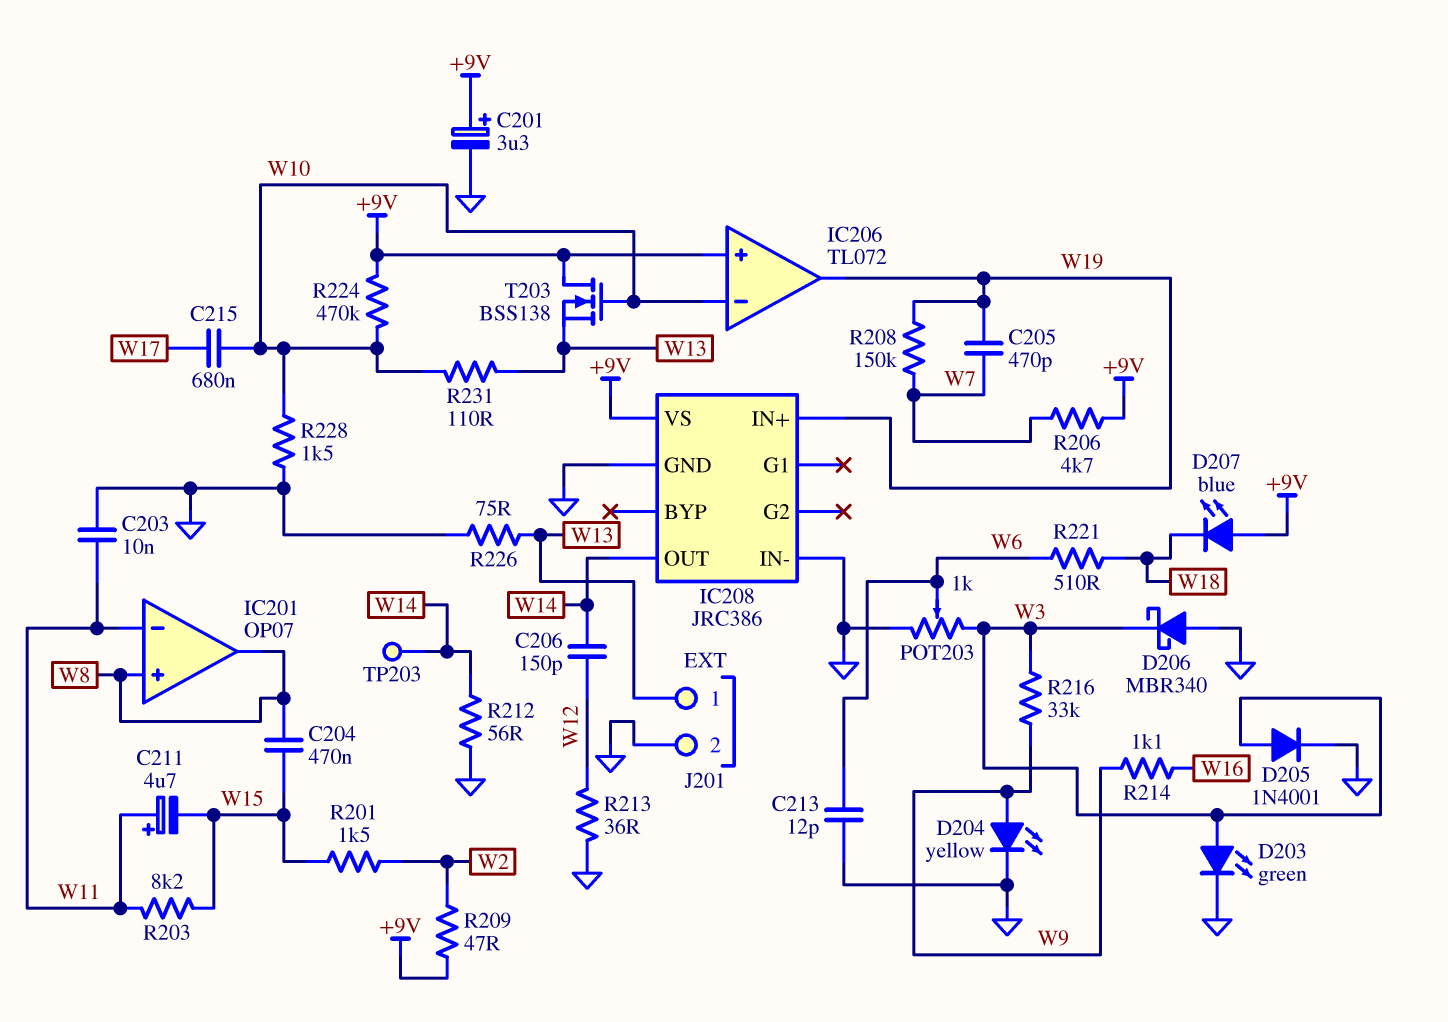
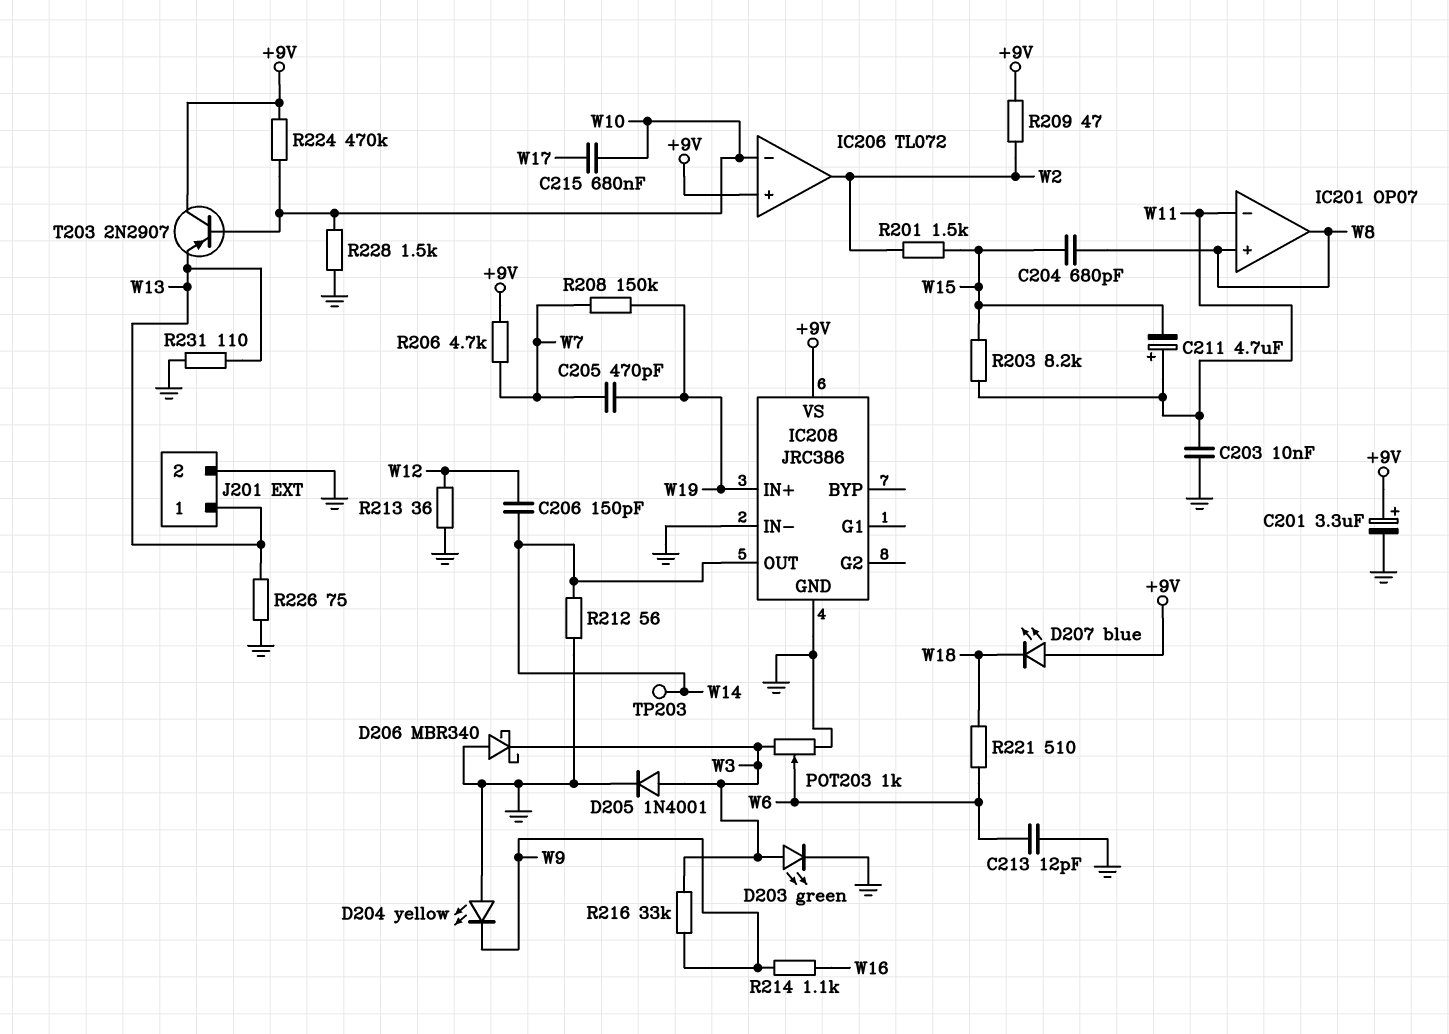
C204: 470nF (W8, W15) -> 680pF (W8, W15)
D204: LED yellow (A W9, K GND) -> LED yellow (A GND, K W9)
IC206 pin out: W19 -> W2
R231: 110 (W10, W13) -> 110 (GND, W13)
T203: NMOS BSS138 (G W10, D +9V, S W13) -> PNP 2N2907 (B W10, C +9V, E W13)

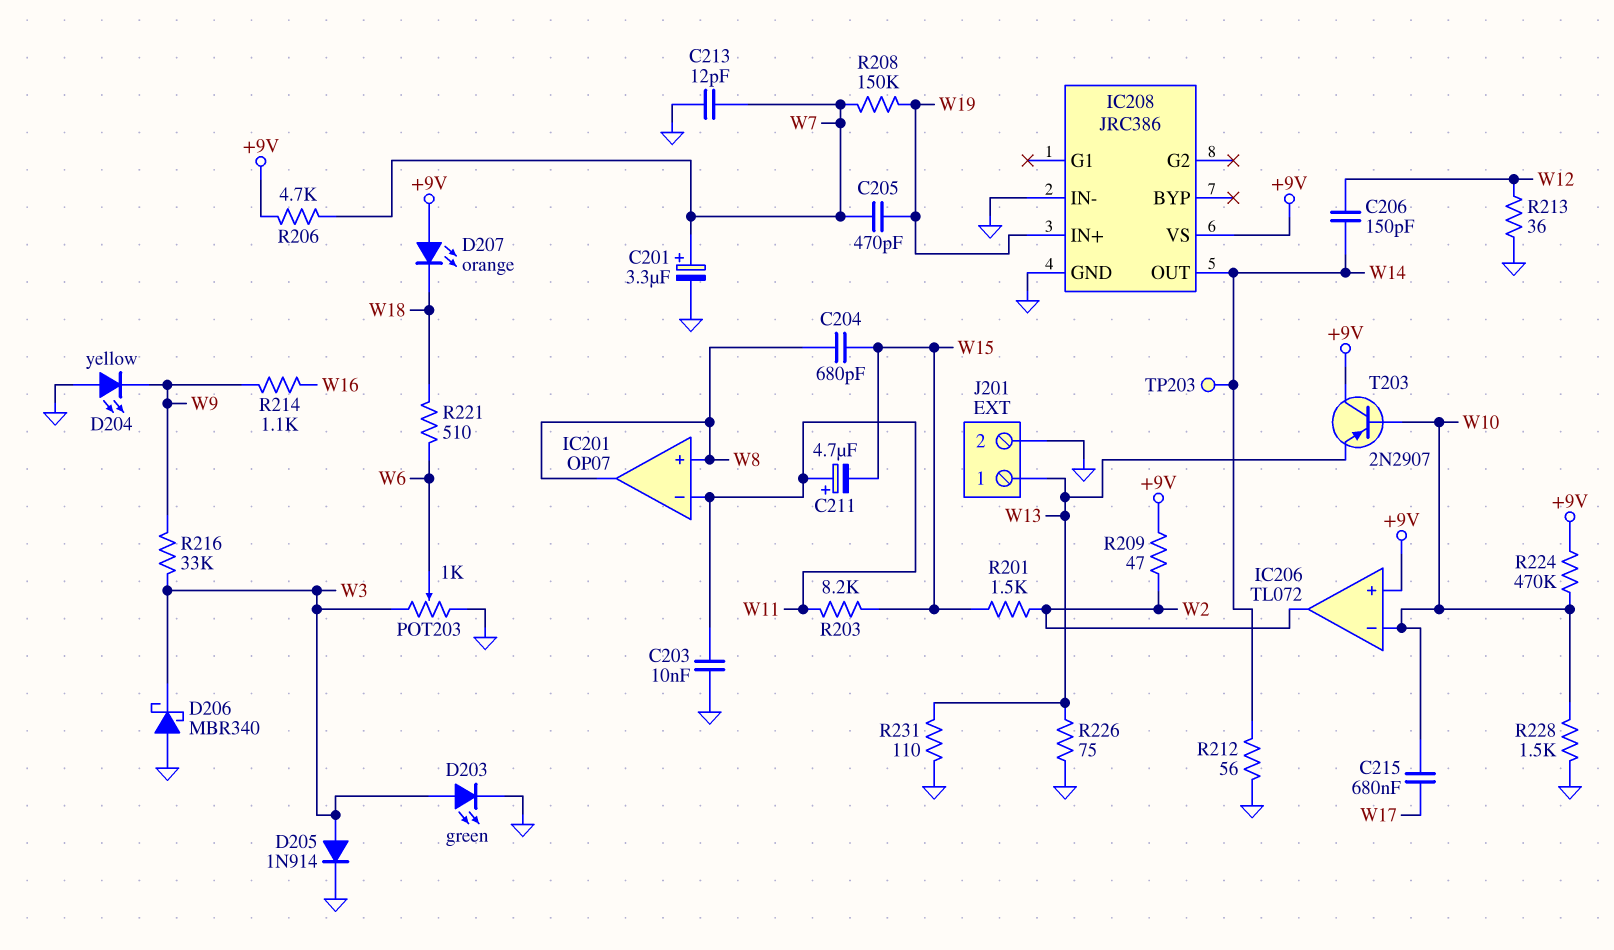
C201: 3.3uF (plus +9V, minus GND) -> 3.3uF (plus W7, minus GND)
C213: 12pF (GND, W6) -> 12pF (GND, W7)
D205: diode 1N4001 (A W3, K GND) -> diode 1N914 (A W3, K GND)
D207: LED blue (A +9V, K W18) -> LED orange (A +9V, K W18)

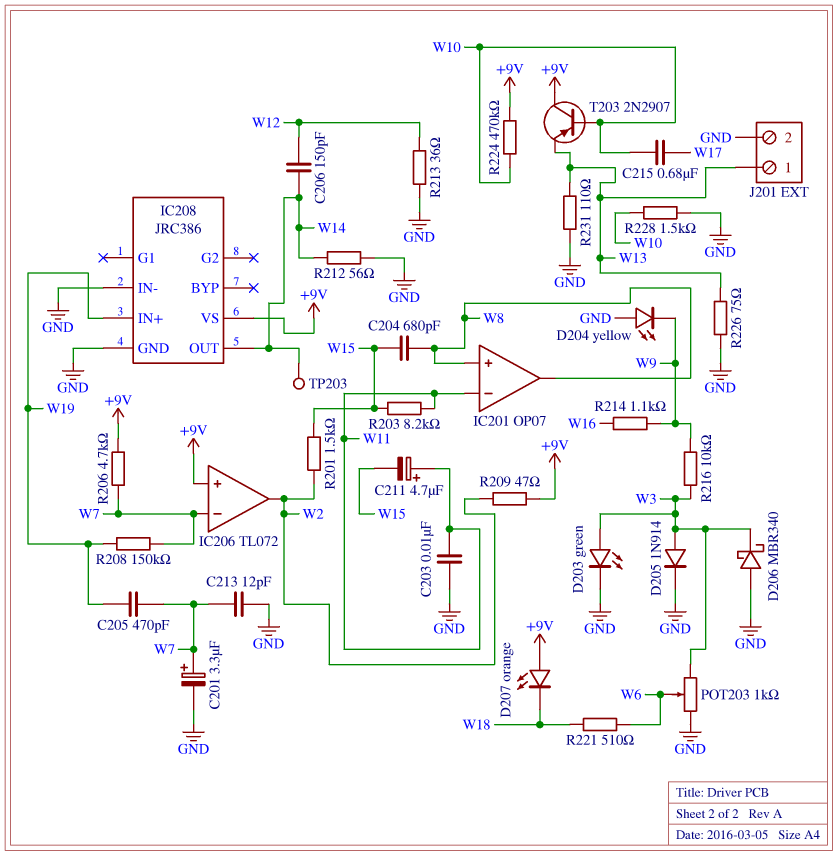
IC206 pin in-: W10 -> W7
R216: 33k (W3, W9) -> 10k (W3, W9)

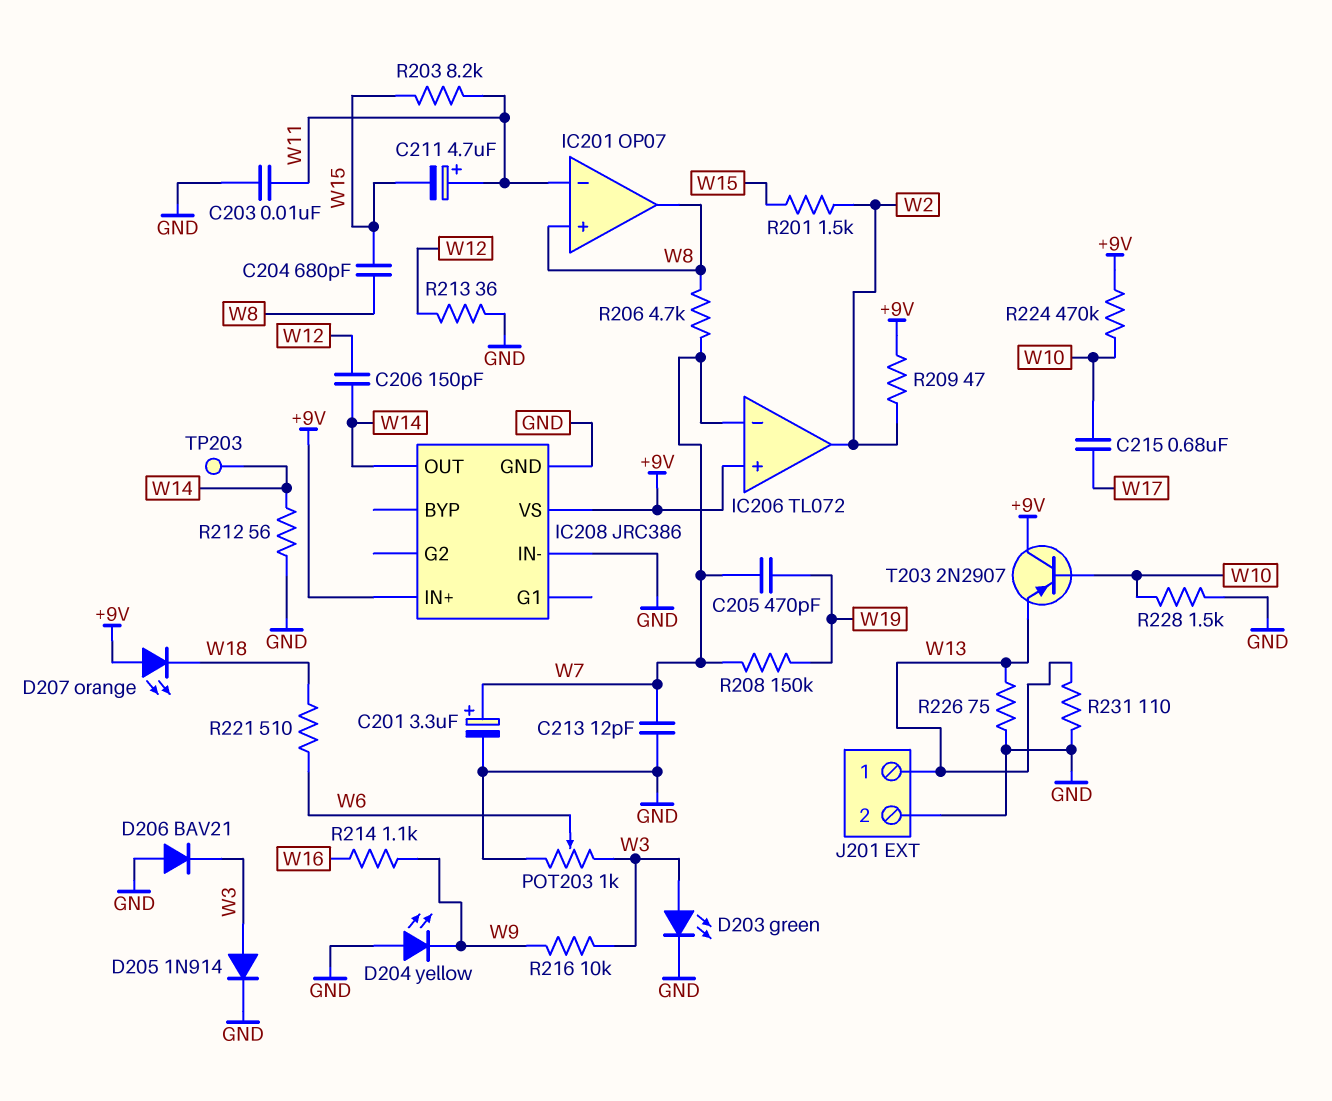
D206: schottky MBR340 (A GND, K W3) -> diode BAV21 (A GND, K W3)
IC208 pin IN+: W19 -> +9V
R206: 4.7k (+9V, W7) -> 4.7k (W7, W8)

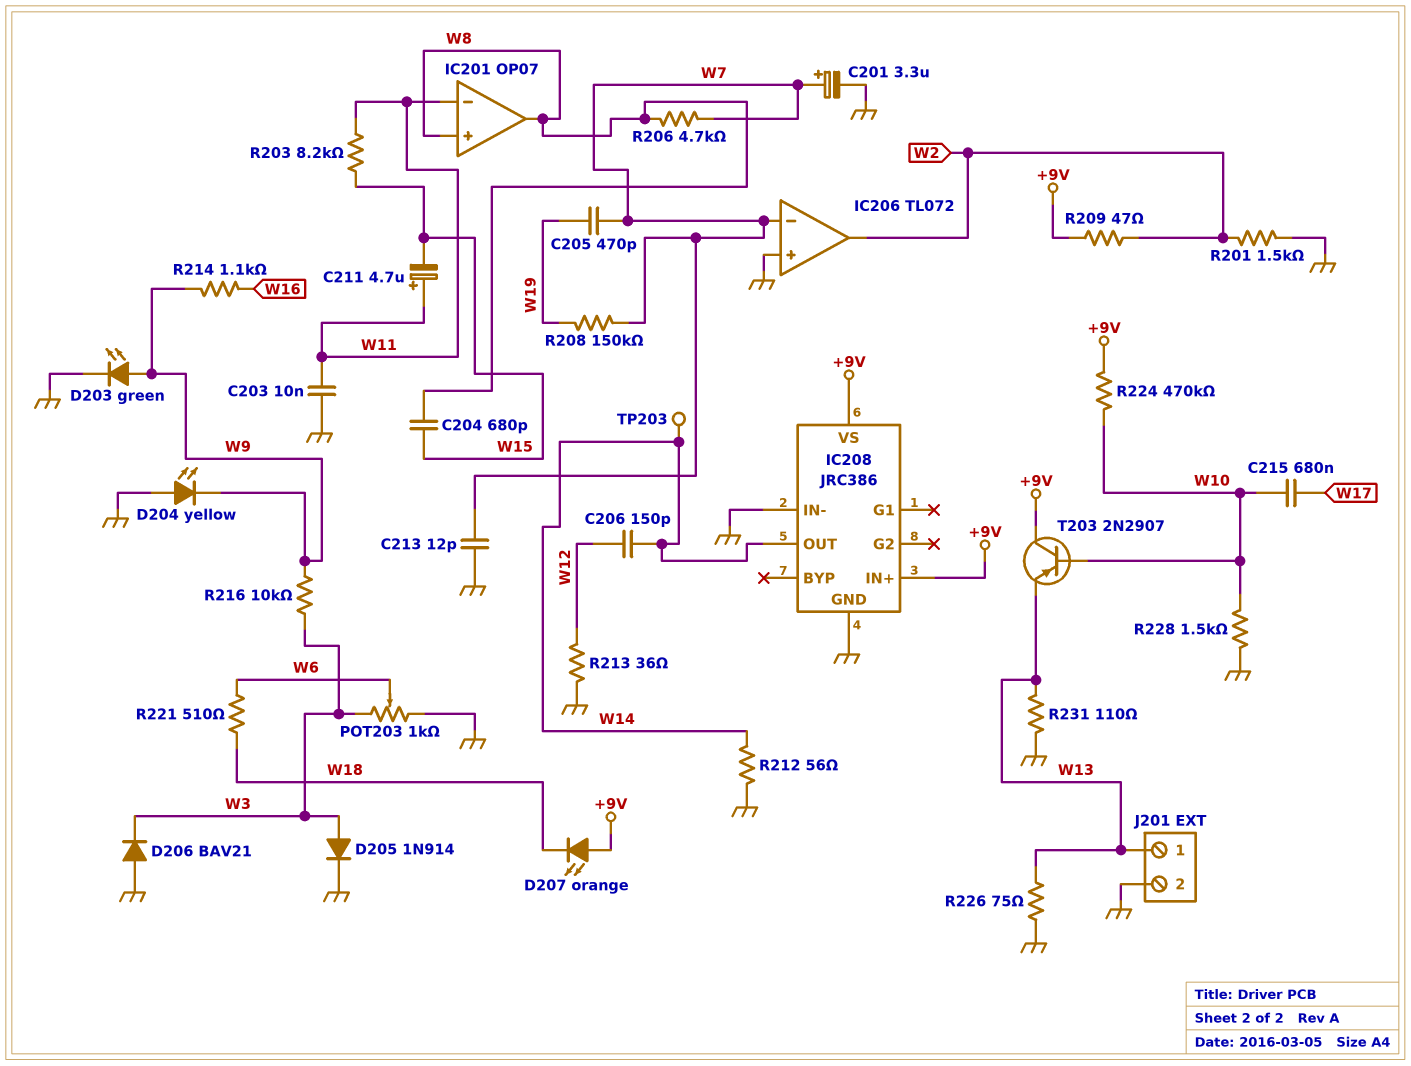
D203: LED green (A W3, K GND) -> LED green (A W9, K GND)
IC206 pin in+: +9V -> GND
R201: 1.5k (W2, W15) -> 1.5k (GND, W2)

